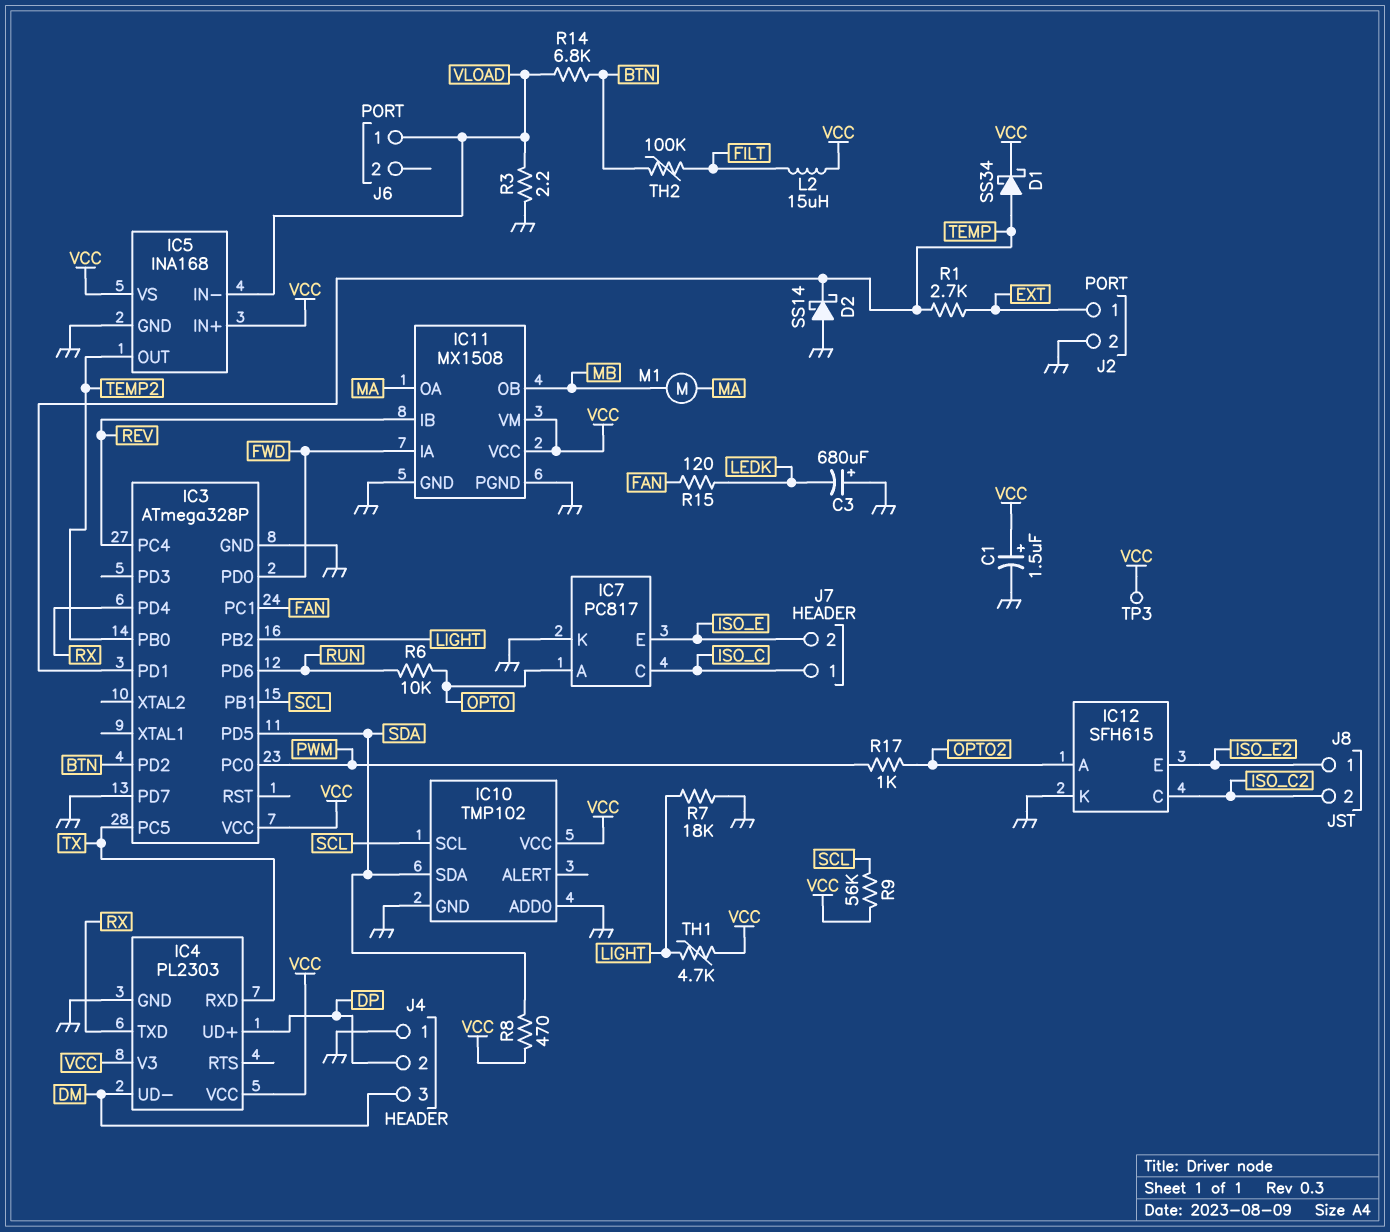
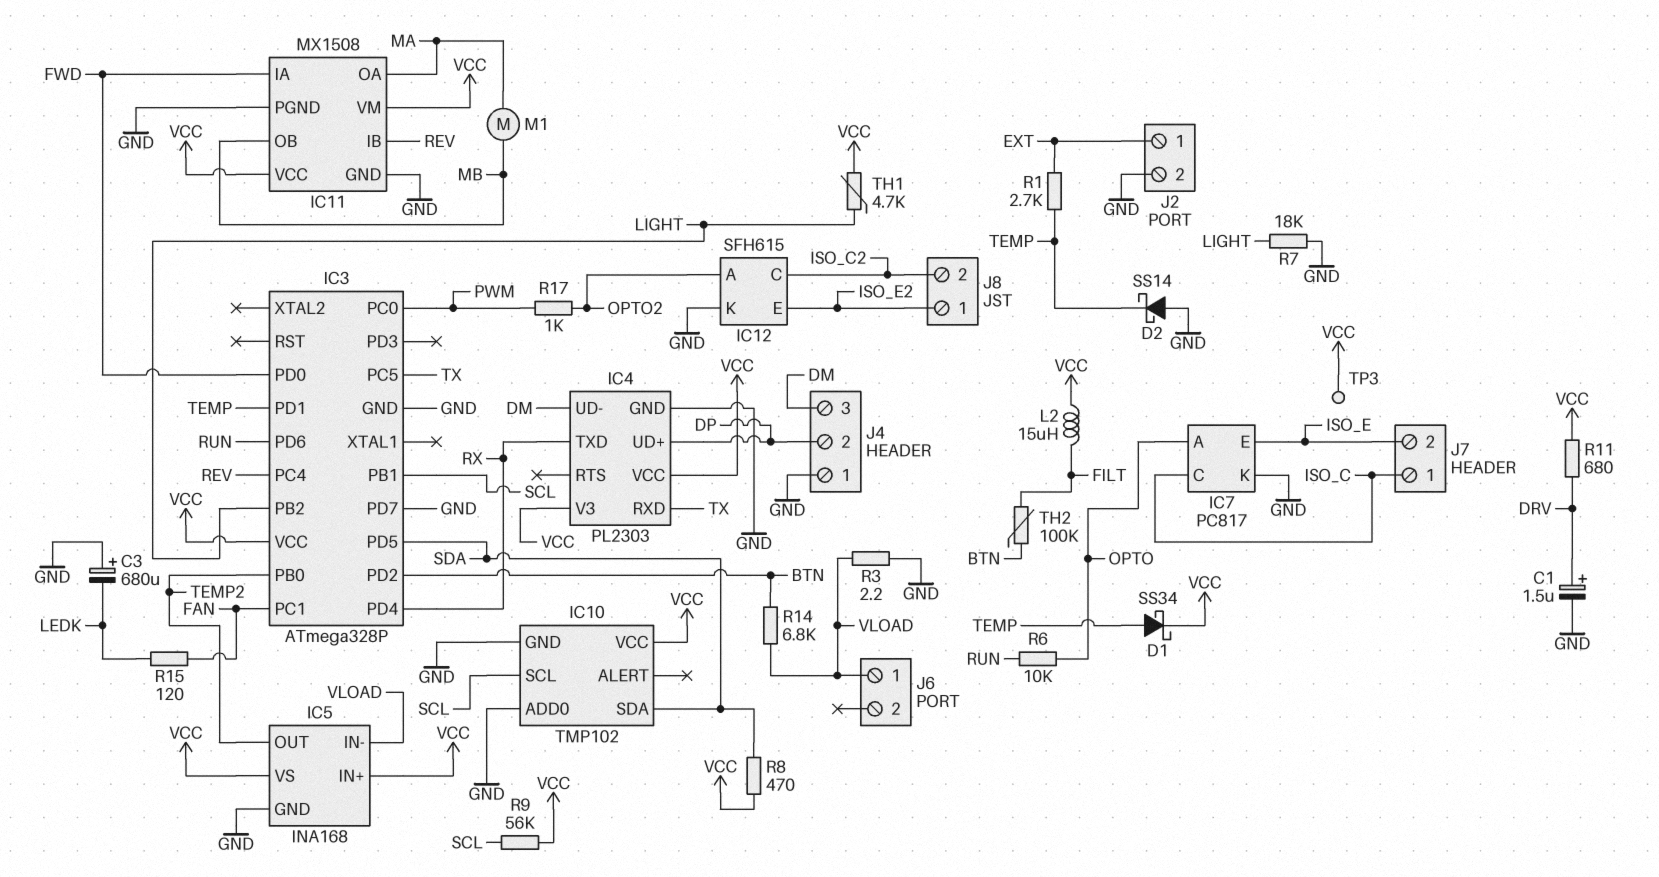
C1: 1.5uF (plus VCC, minus GND) -> 1.5uF (plus DRV, minus GND)
R11: none -> 680 (DRV, VCC)

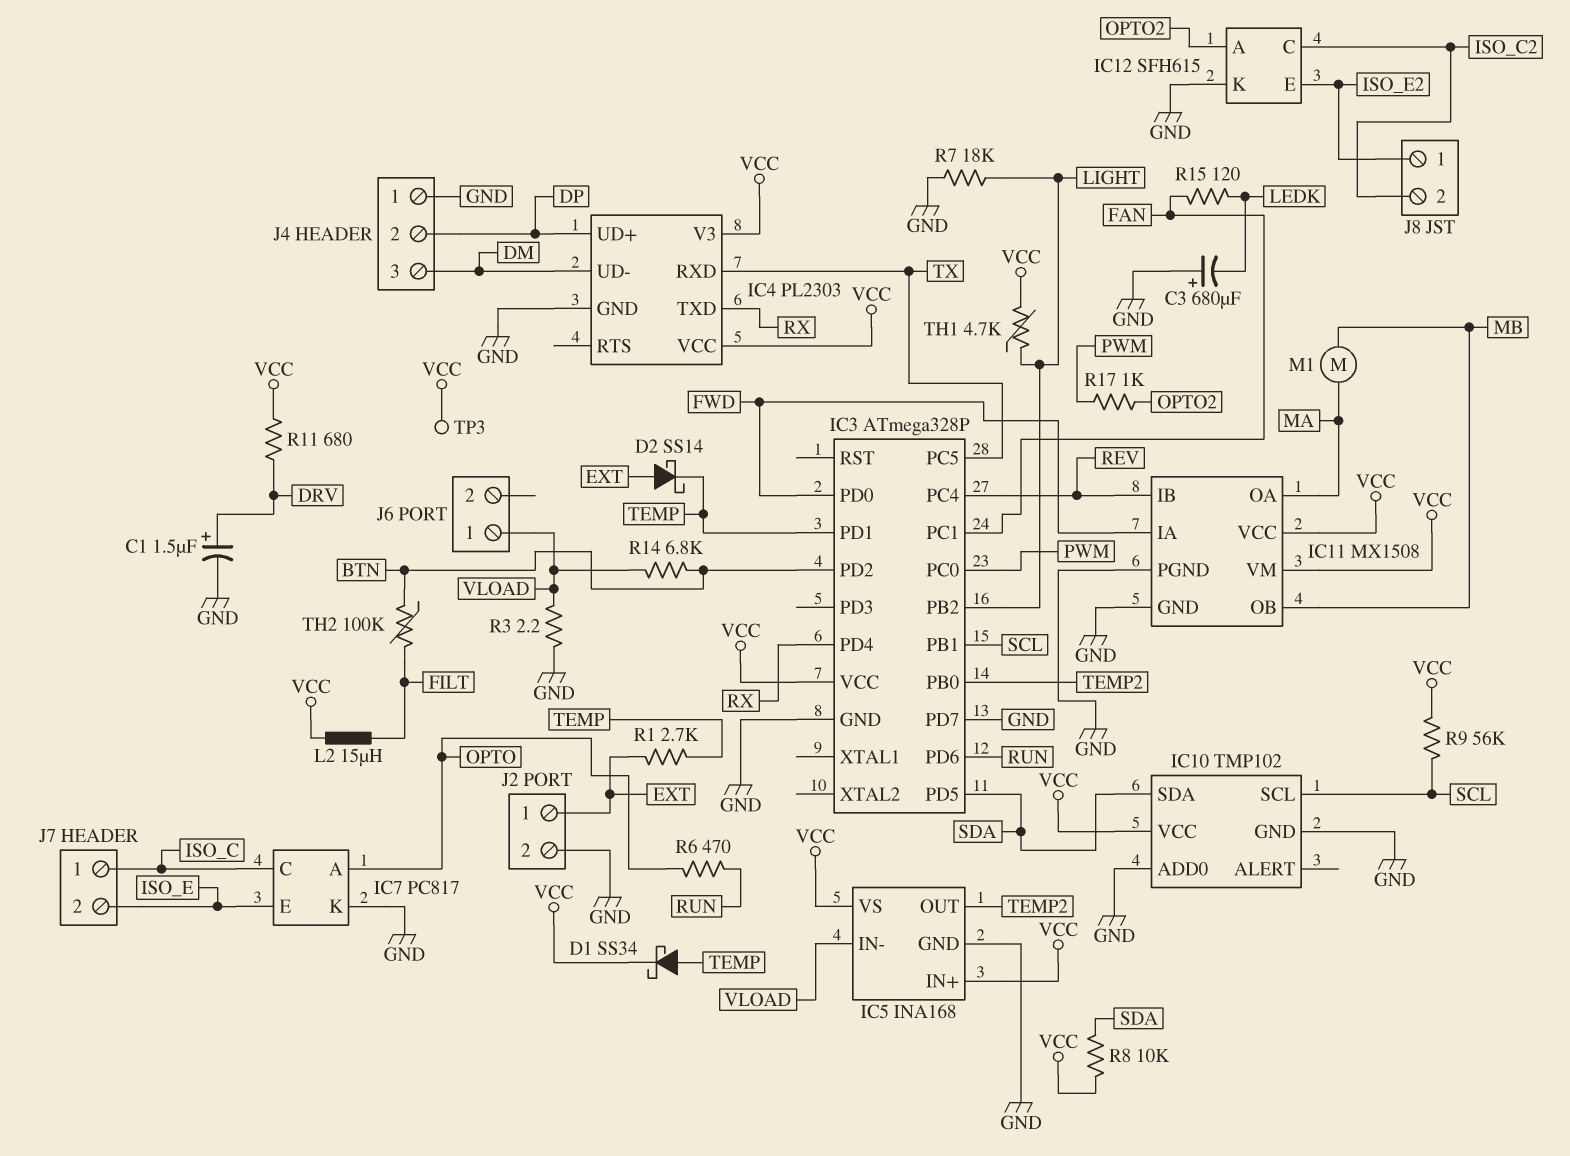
D2: schottky SS14 (A GND, K TEMP) -> schottky SS14 (A EXT, K TEMP)
R6: 10k (OPTO, RUN) -> 470 (OPTO, RUN)
R8: 470 (SDA, VCC) -> 10k (SDA, VCC)

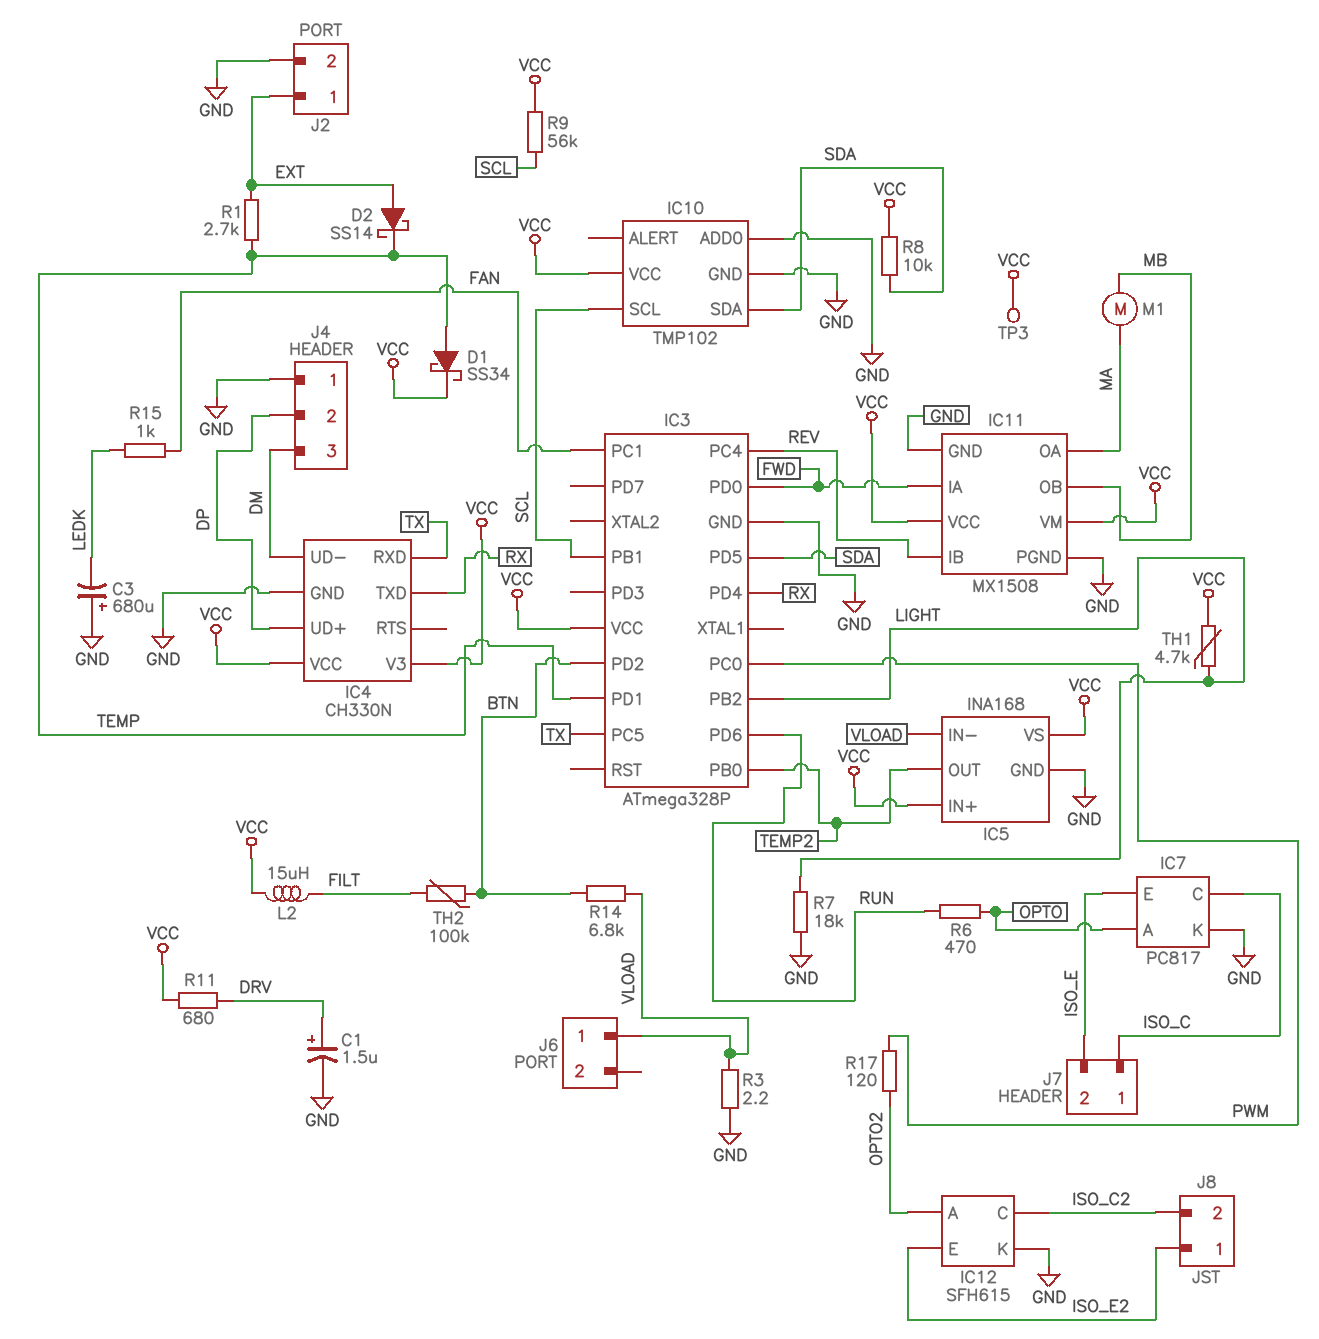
IC3 pin PD7: GND -> none
IC4: PL2303 -> CH330N
R15: 120 (FAN, LEDK) -> 1k (FAN, LEDK)
R17: 1k (OPTO2, PWM) -> 120 (OPTO2, PWM)

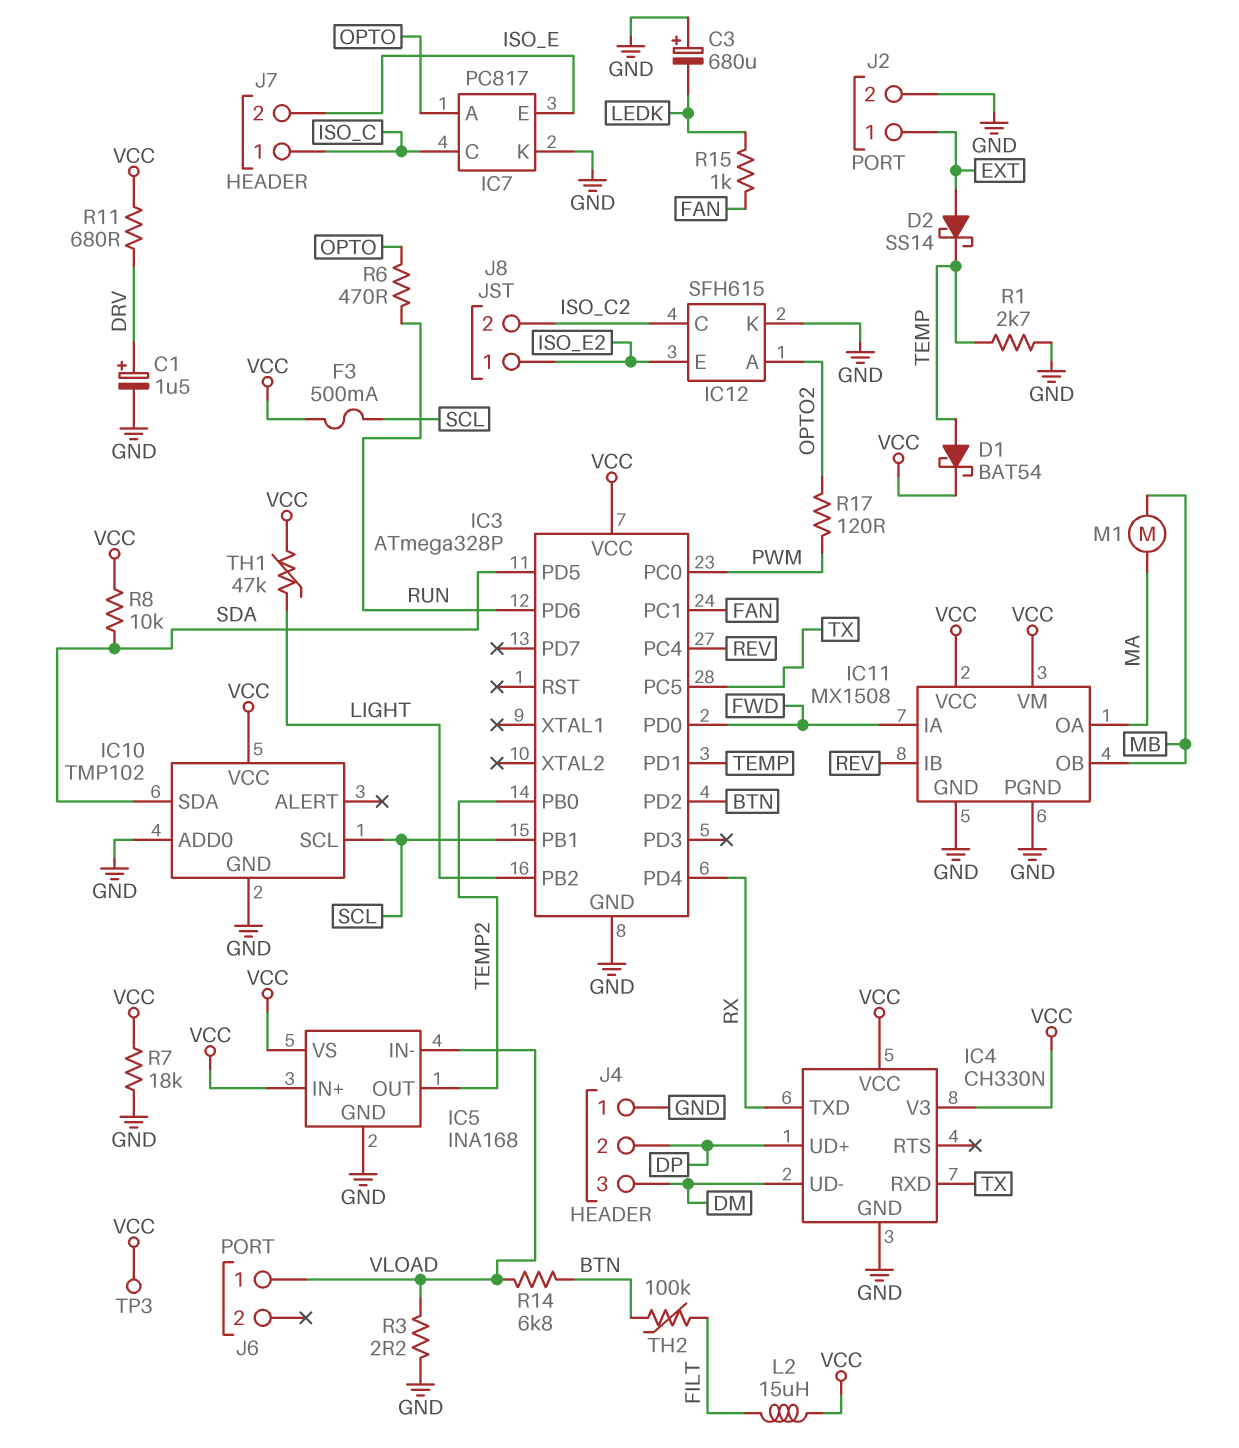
D1: schottky SS34 (A TEMP, K VCC) -> schottky BAT54 (A TEMP, K VCC)
F3: none -> 500mA (SCL, VCC)
R1: 2.7k (EXT, TEMP) -> 2.7k (GND, TEMP)
R7: 18k (GND, LIGHT) -> 18k (GND, VCC)
R9: 56k (SCL, VCC) -> none
TH1: 4.7k (LIGHT, VCC) -> 47k (LIGHT, VCC)

